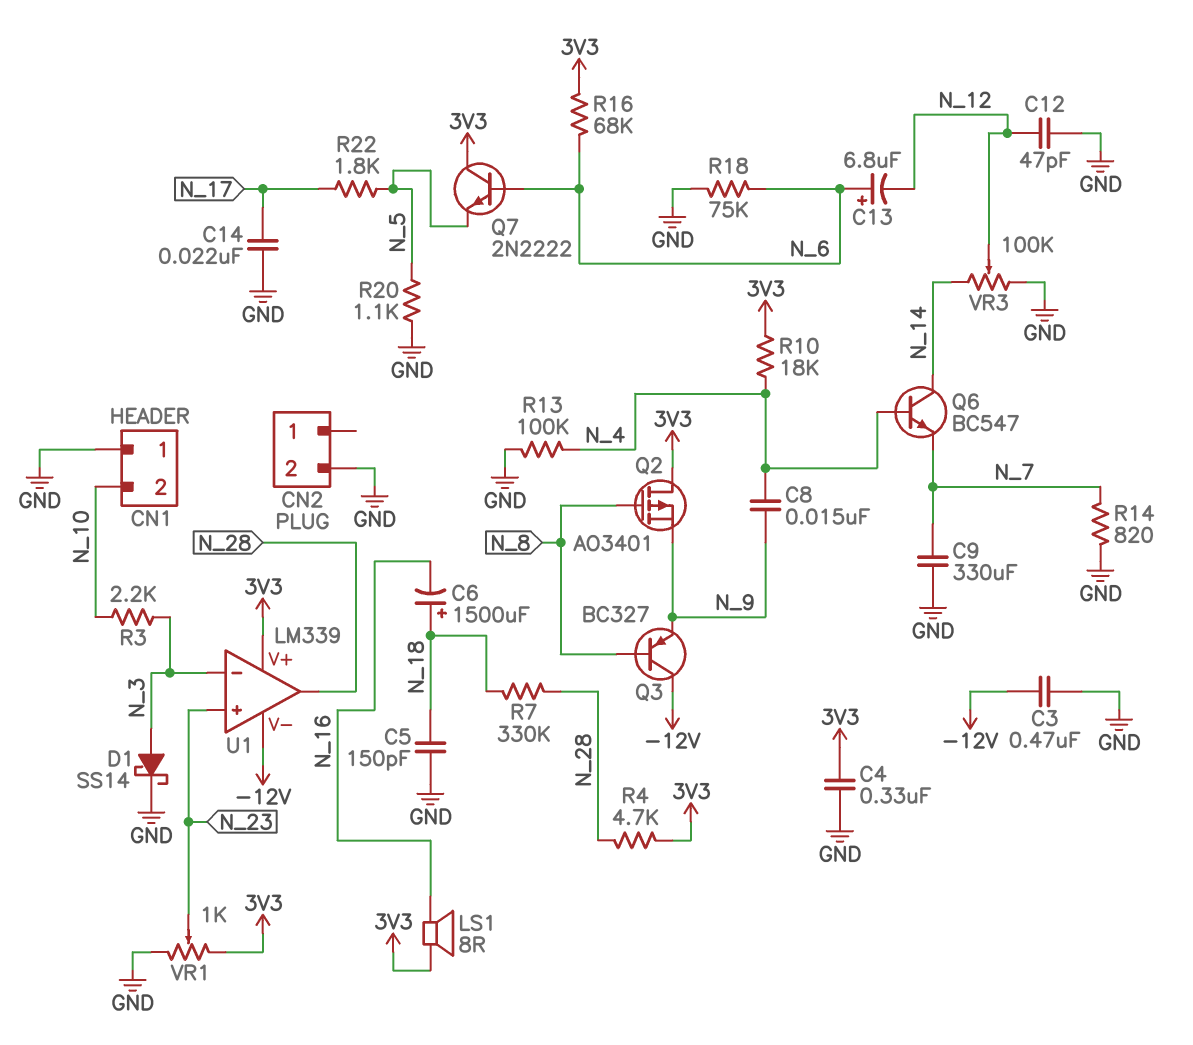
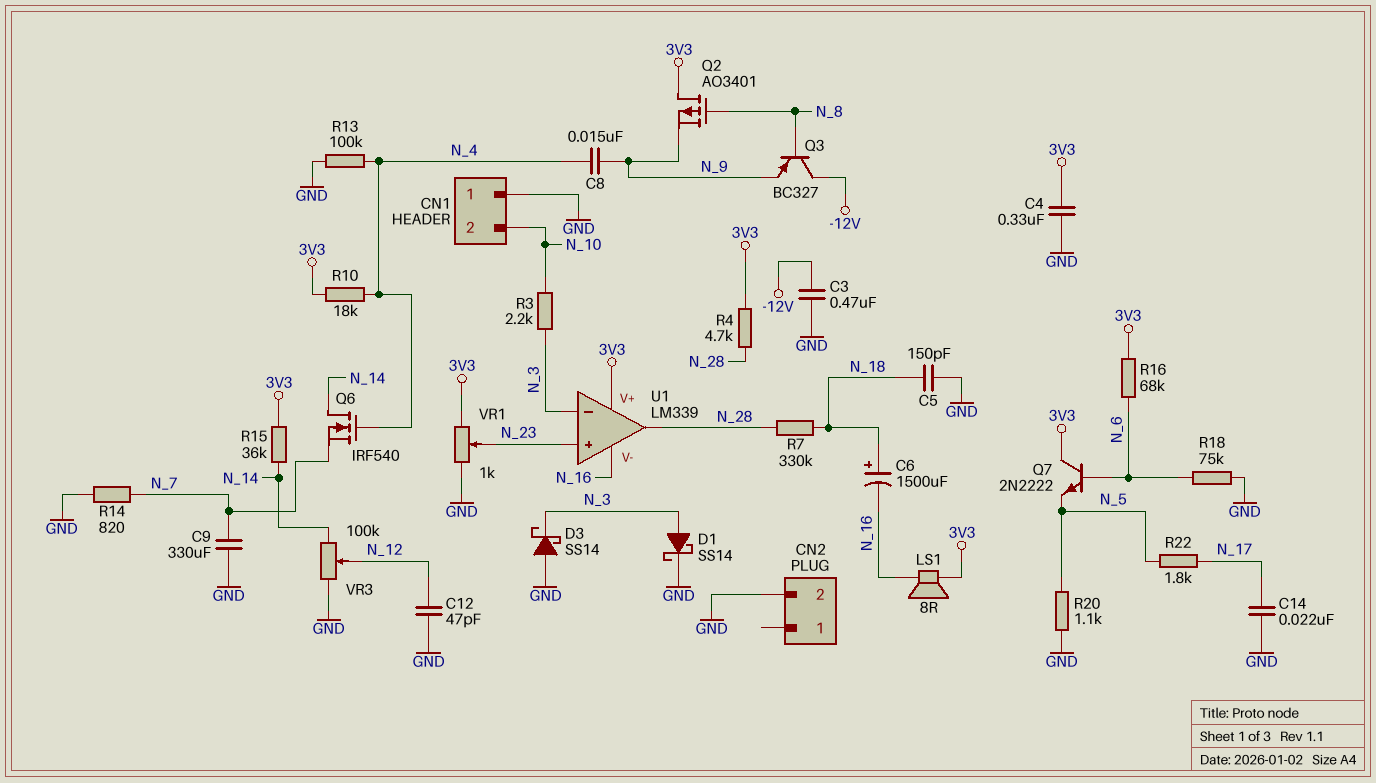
C13: 6.8uF (plus N_6, minus N_12) -> none
D3: none -> schottky SS14 (A GND, K N_3)
Q6: NPN BC547 (B N_4, C N_14, E N_7) -> NMOS IRF540 (G N_4, D N_14, S N_7)
R15: none -> 36k (3V3, N_14)
U1 pin V-: -12V -> N_16

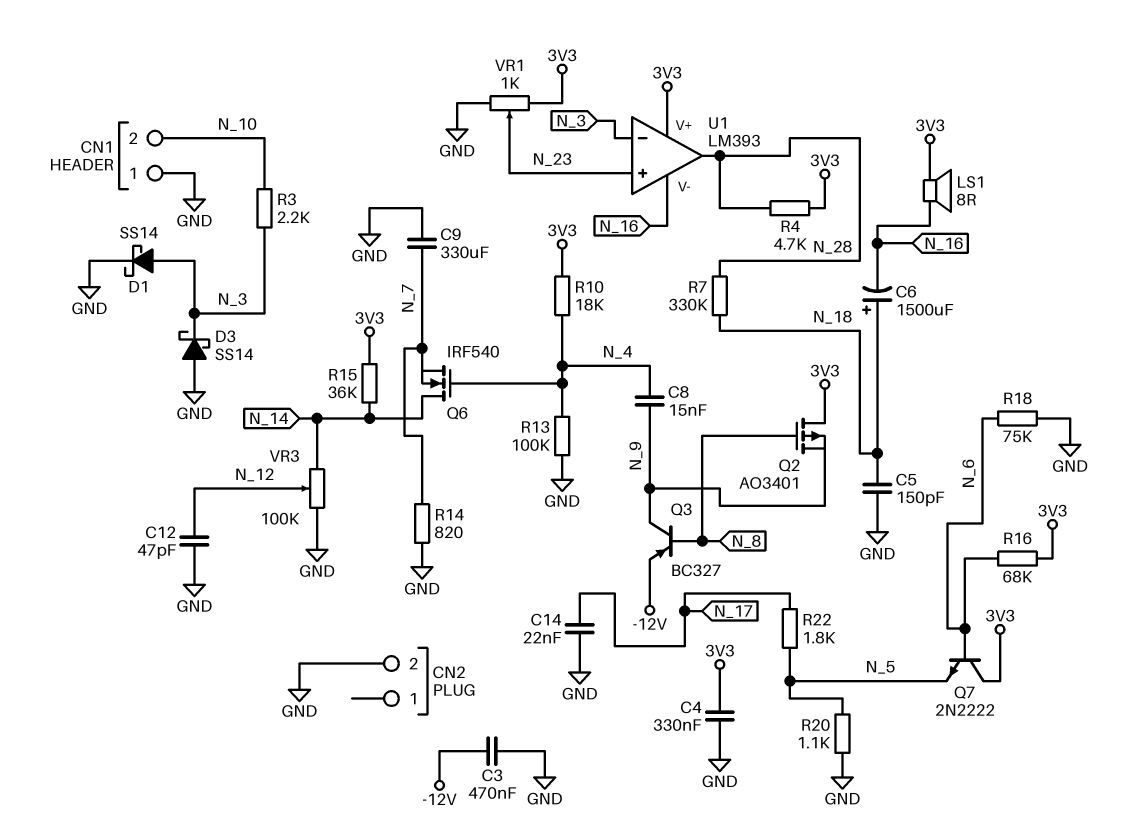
Q3: PNP BC327 (B N_8, C -12V, E N_9) -> PNP BC327 (B N_8, C N_9, E -12V)
U1: LM339 -> LM393

